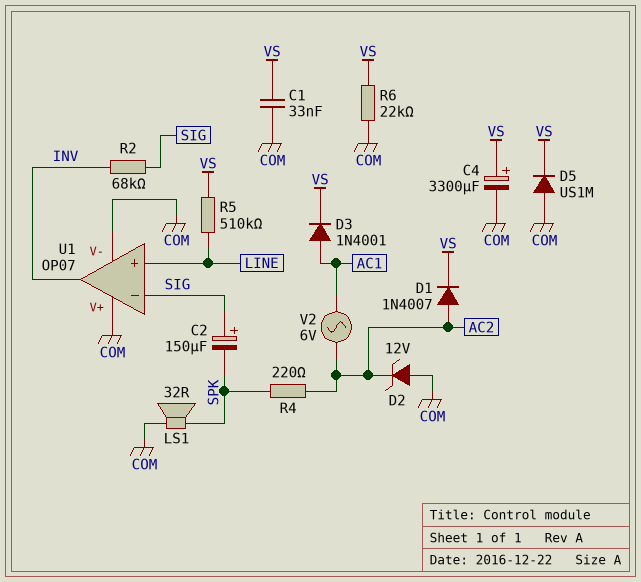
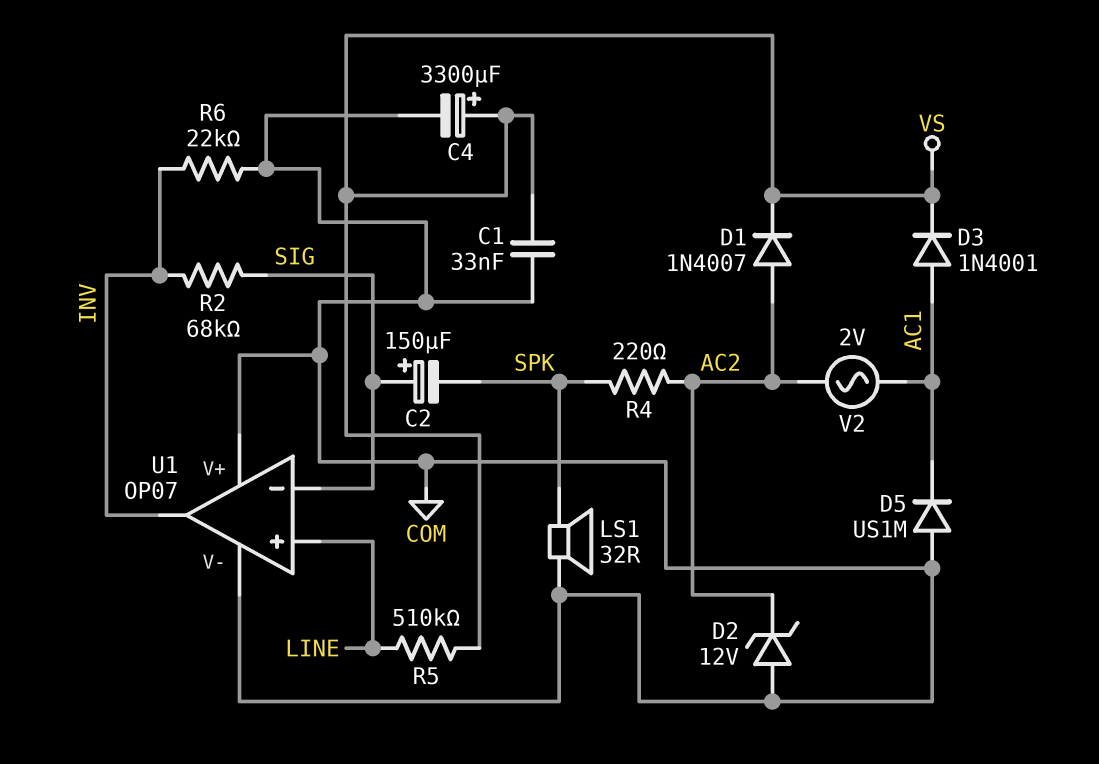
D5: diode US1M (A COM, K VS) -> diode US1M (A COM, K AC1)
R6: 22k (COM, VS) -> 22k (COM, INV)
V2: AC 6V (AC1, AC2) -> AC 2V (AC1, AC2)

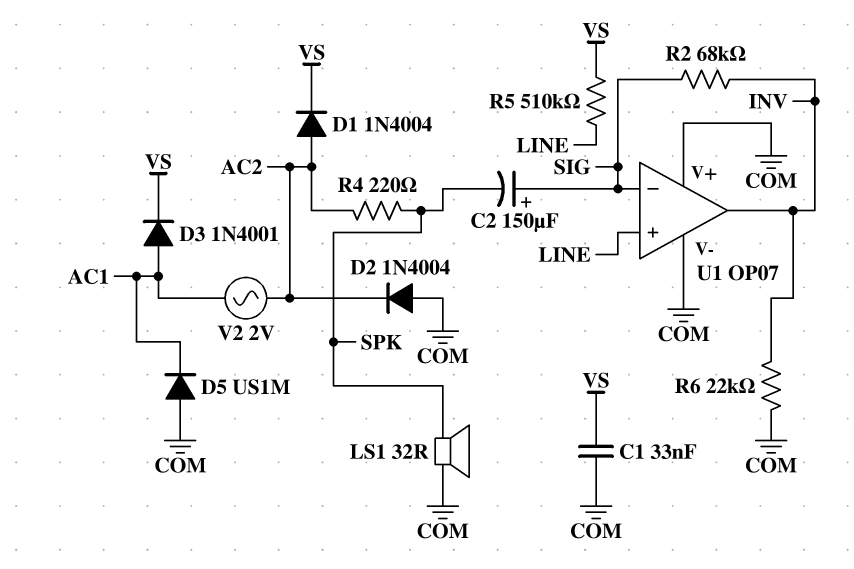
C4: 3300uF (plus VS, minus COM) -> none
D1: diode 1N4007 (A AC2, K VS) -> diode 1N4004 (A AC2, K VS)
D2: zener 12V (A COM, K AC2) -> diode 1N4004 (A COM, K AC2)

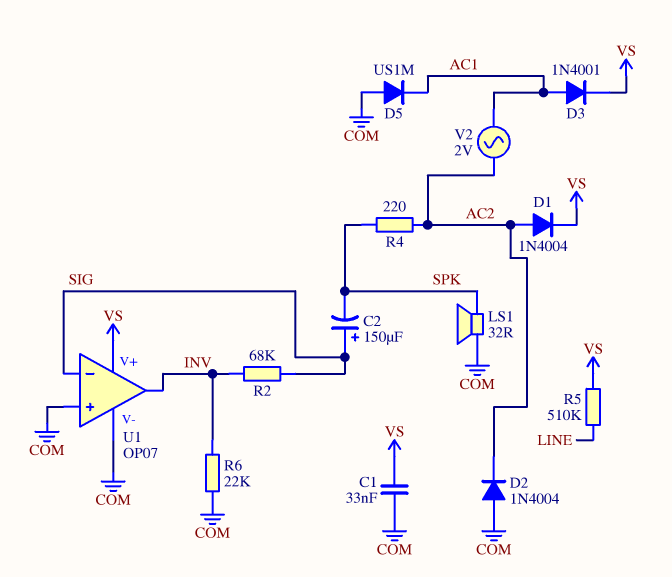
U1 pin V+: COM -> VS
U1 pin in+: LINE -> COM

